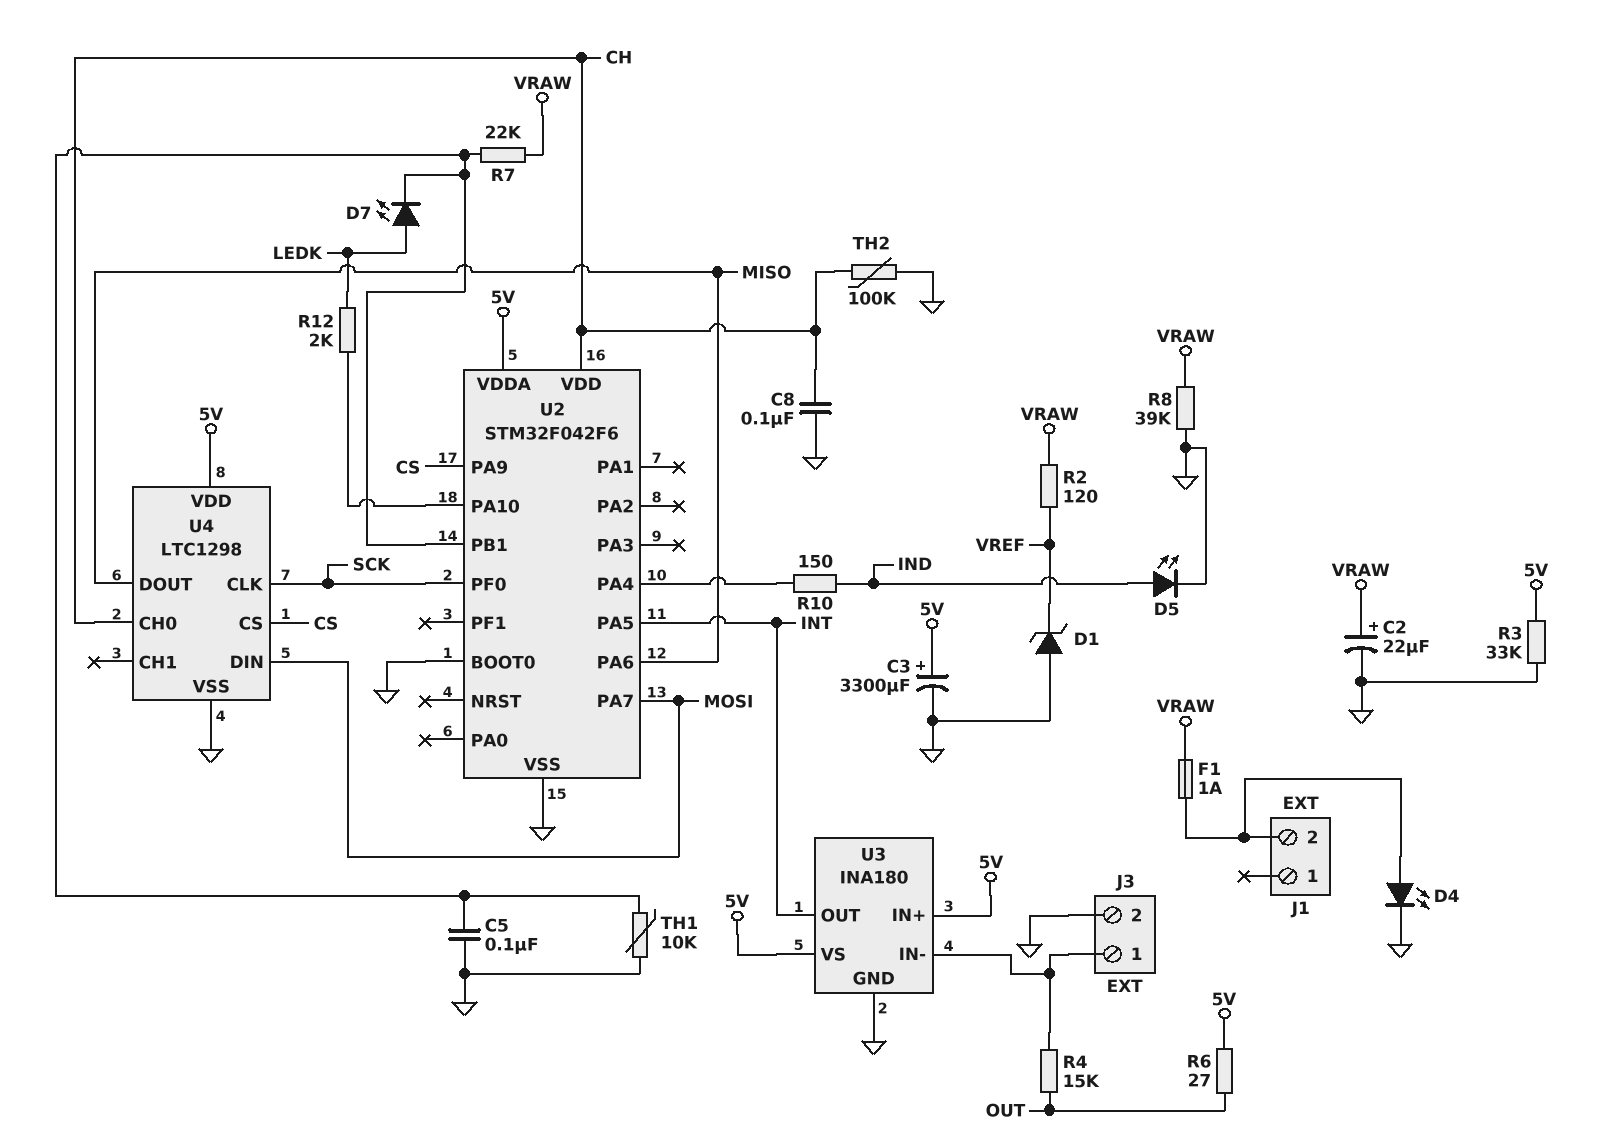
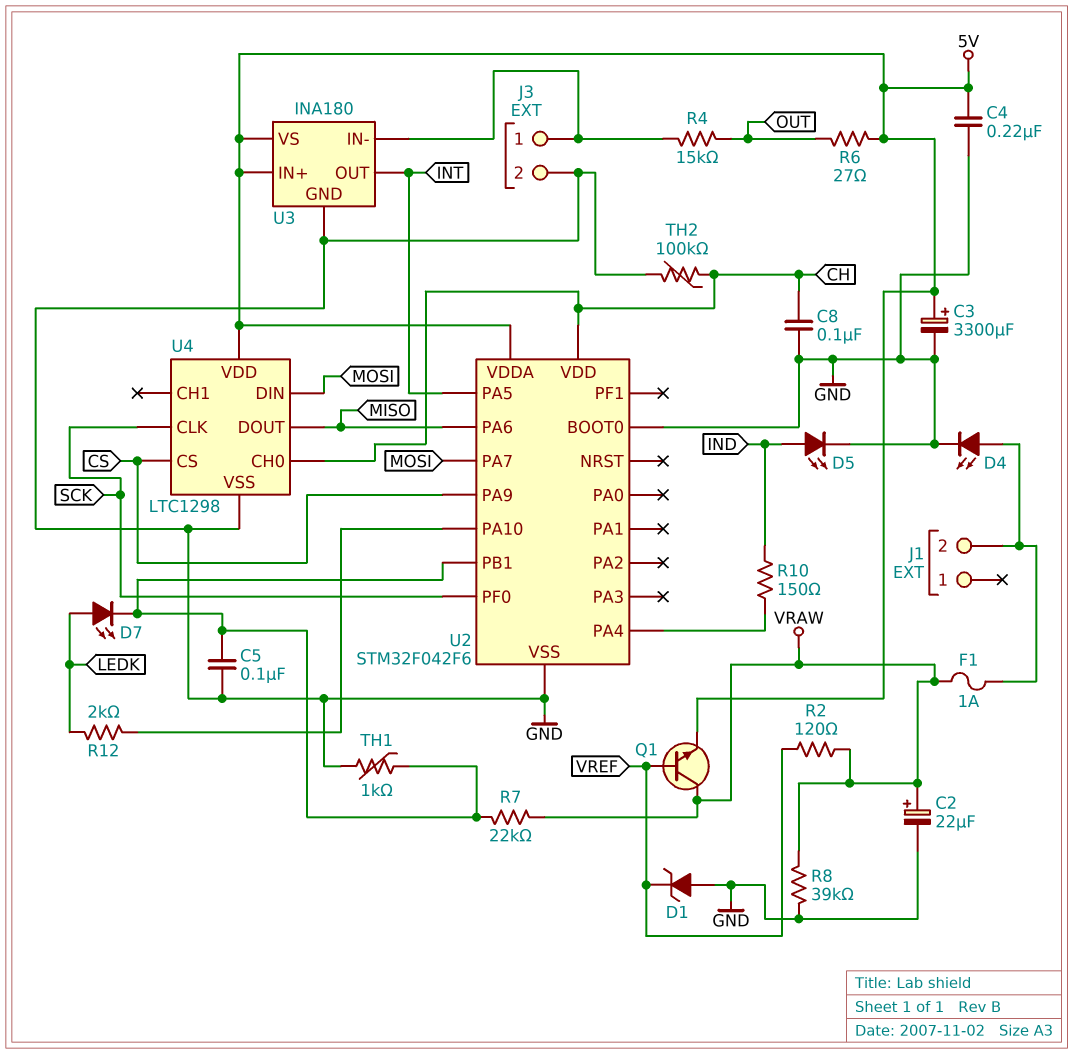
C4: none -> 220nF (5V, GND)
Q1: none -> NPN (B VREF, C VRAW, E 5V)
R3: 33k (5V, GND) -> none
TH1: 10k (GND, U2/PB1) -> 1k (GND, U2/PB1)

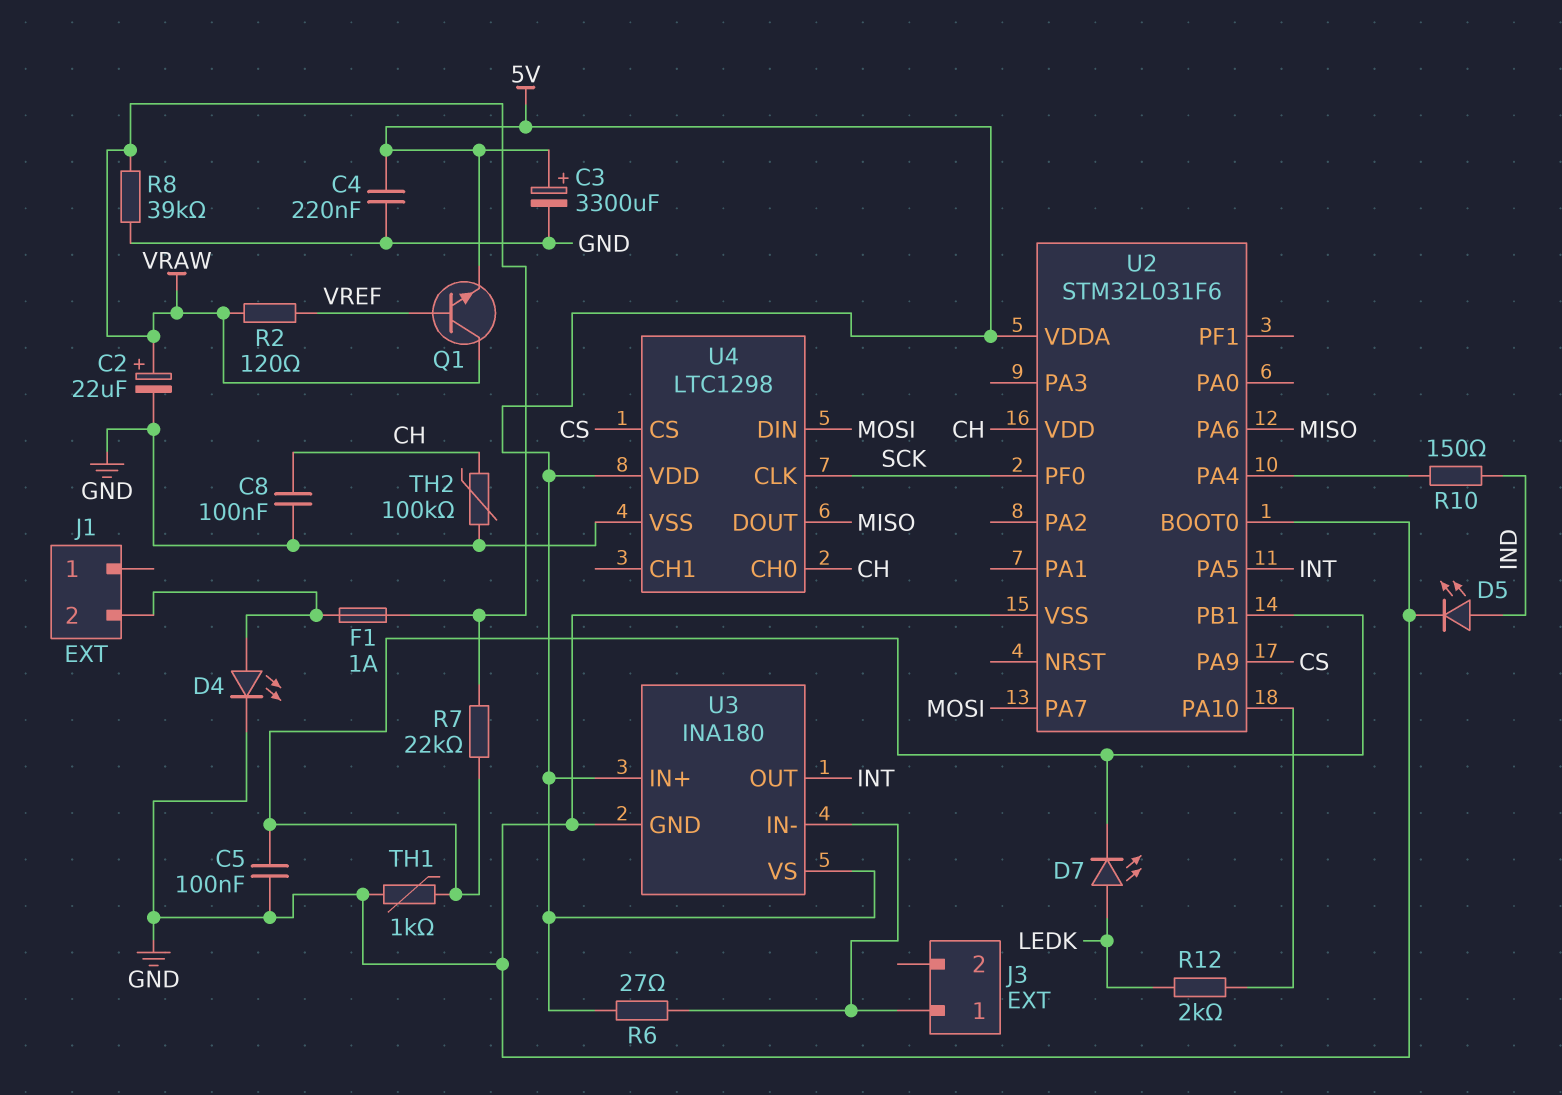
D1: zener (A GND, K VREF) -> none
J3 pin 2: GND -> none
R4: 15k (J3/1, OUT) -> none
R6: 27 (5V, OUT) -> 27 (5V, J3/1)
U2: STM32F042F6 -> STM32L031F6

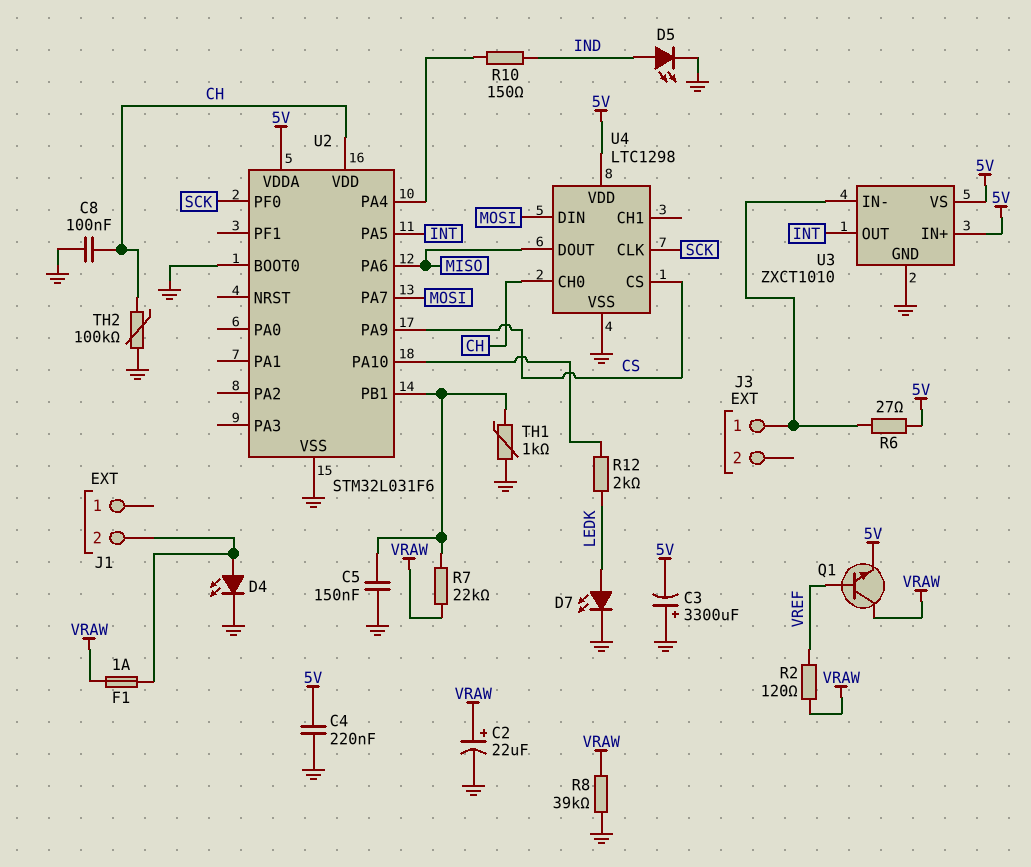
C3: 3300uF (plus 5V, minus GND) -> 3300uF (plus GND, minus 5V)
C5: 100nF (GND, U2/PB1) -> 150nF (GND, U2/PB1)
D7: LED (A LEDK, K U2/PB1) -> LED (A LEDK, K GND)
U3: INA180 -> ZXCT1010

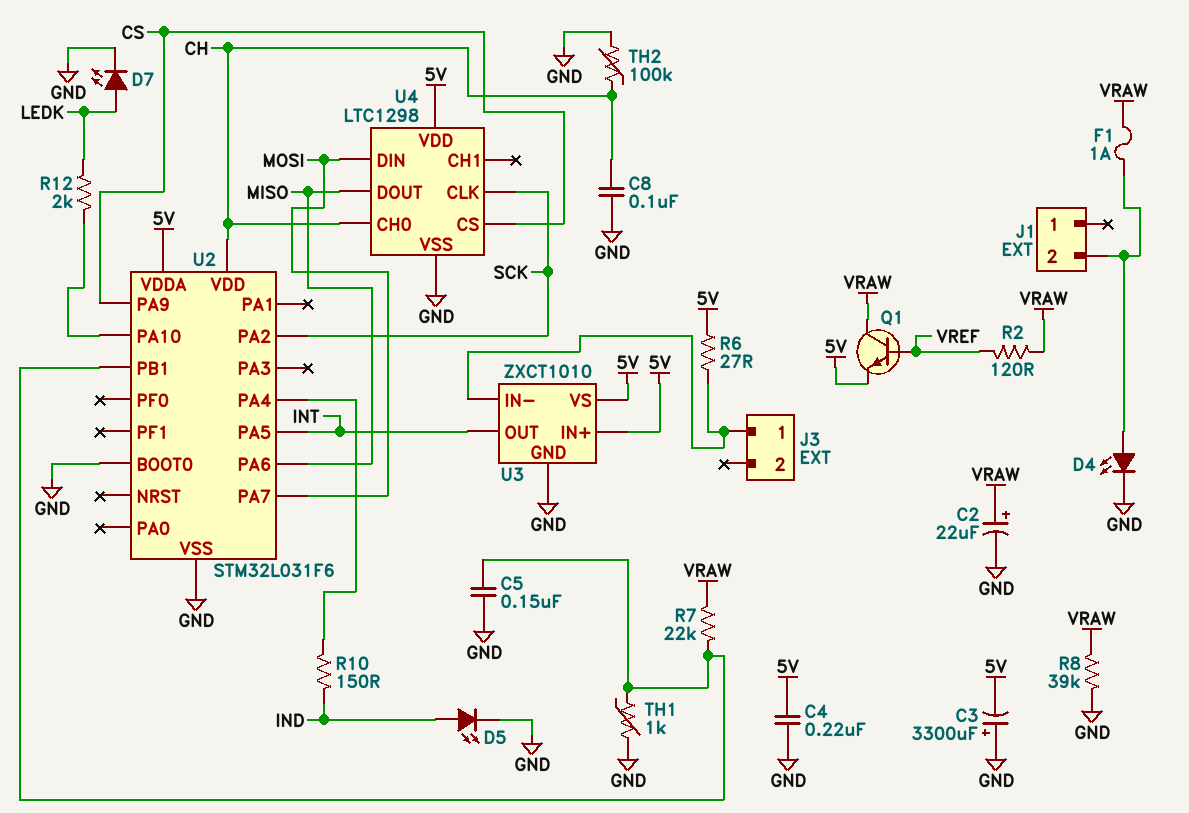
U2 pin PA2: none -> SCK
U2 pin PF0: SCK -> none

